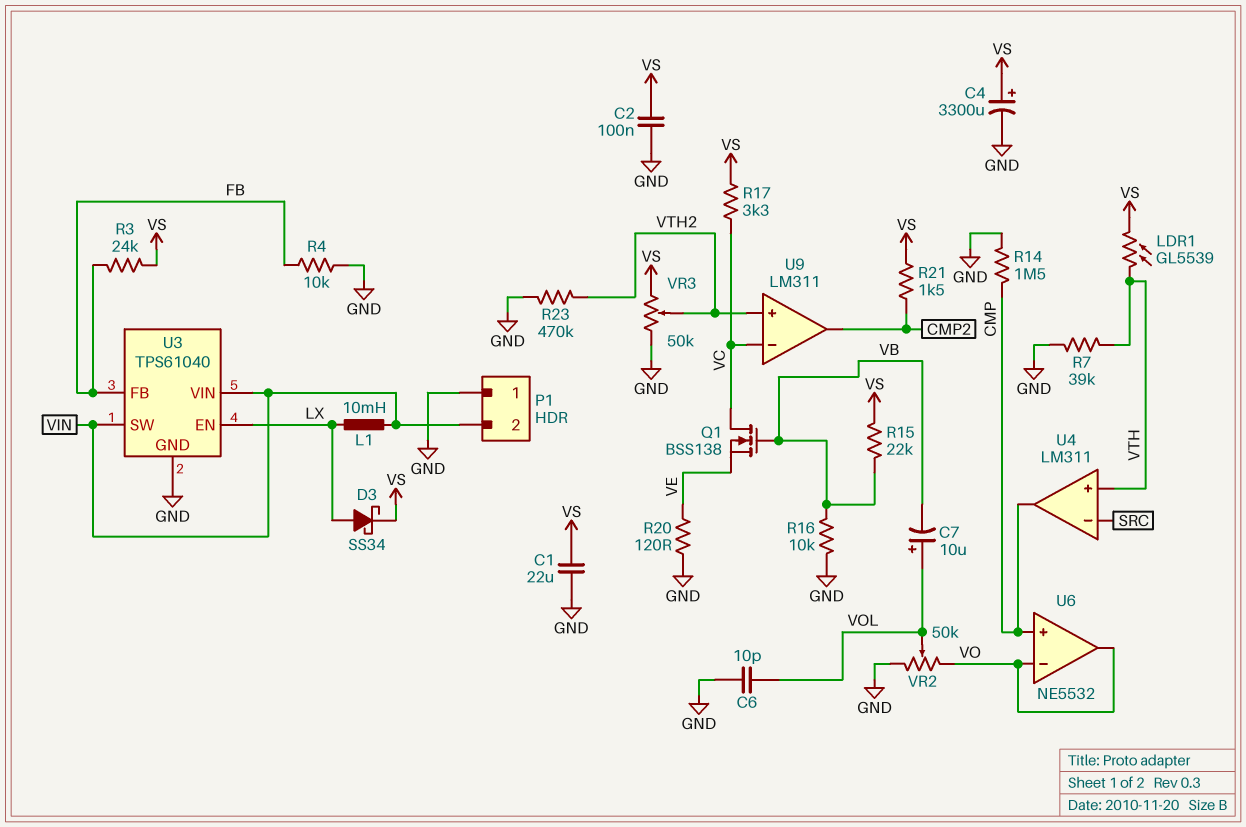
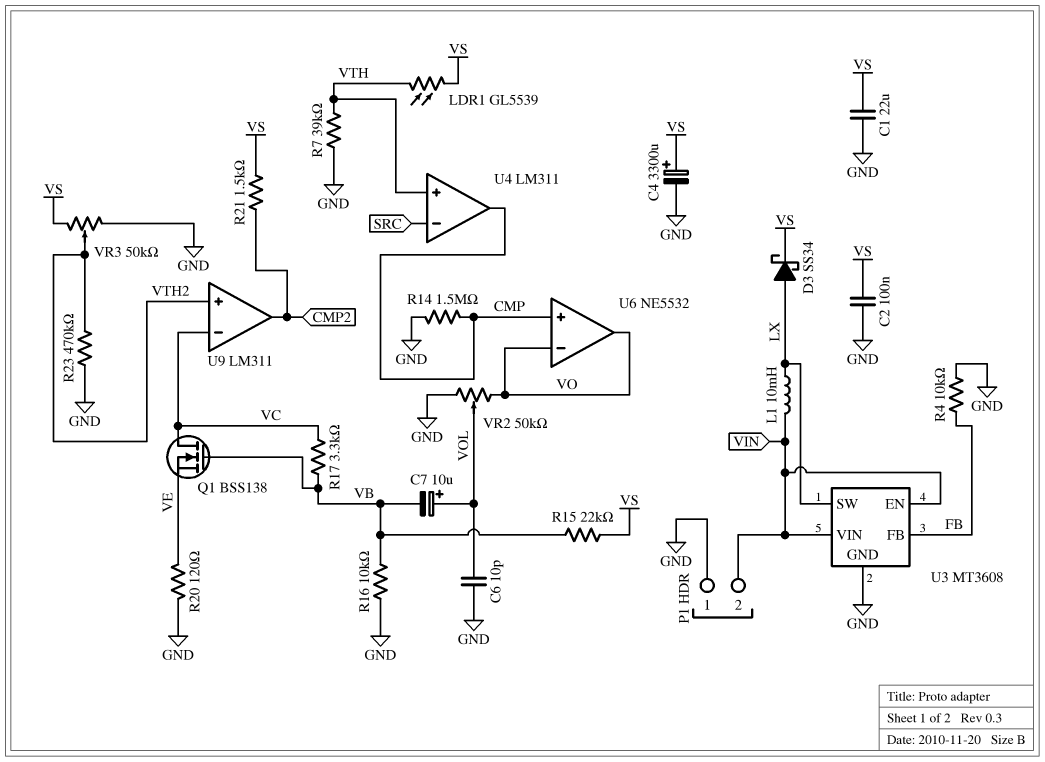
R3: 24k (FB, VS) -> none
R17: 3.3k (VC, VS) -> 3.3k (VB, VC)
U3: TPS61040 -> MT3608
U3 pin EN: LX -> VIN
U3 pin SW: VIN -> LX

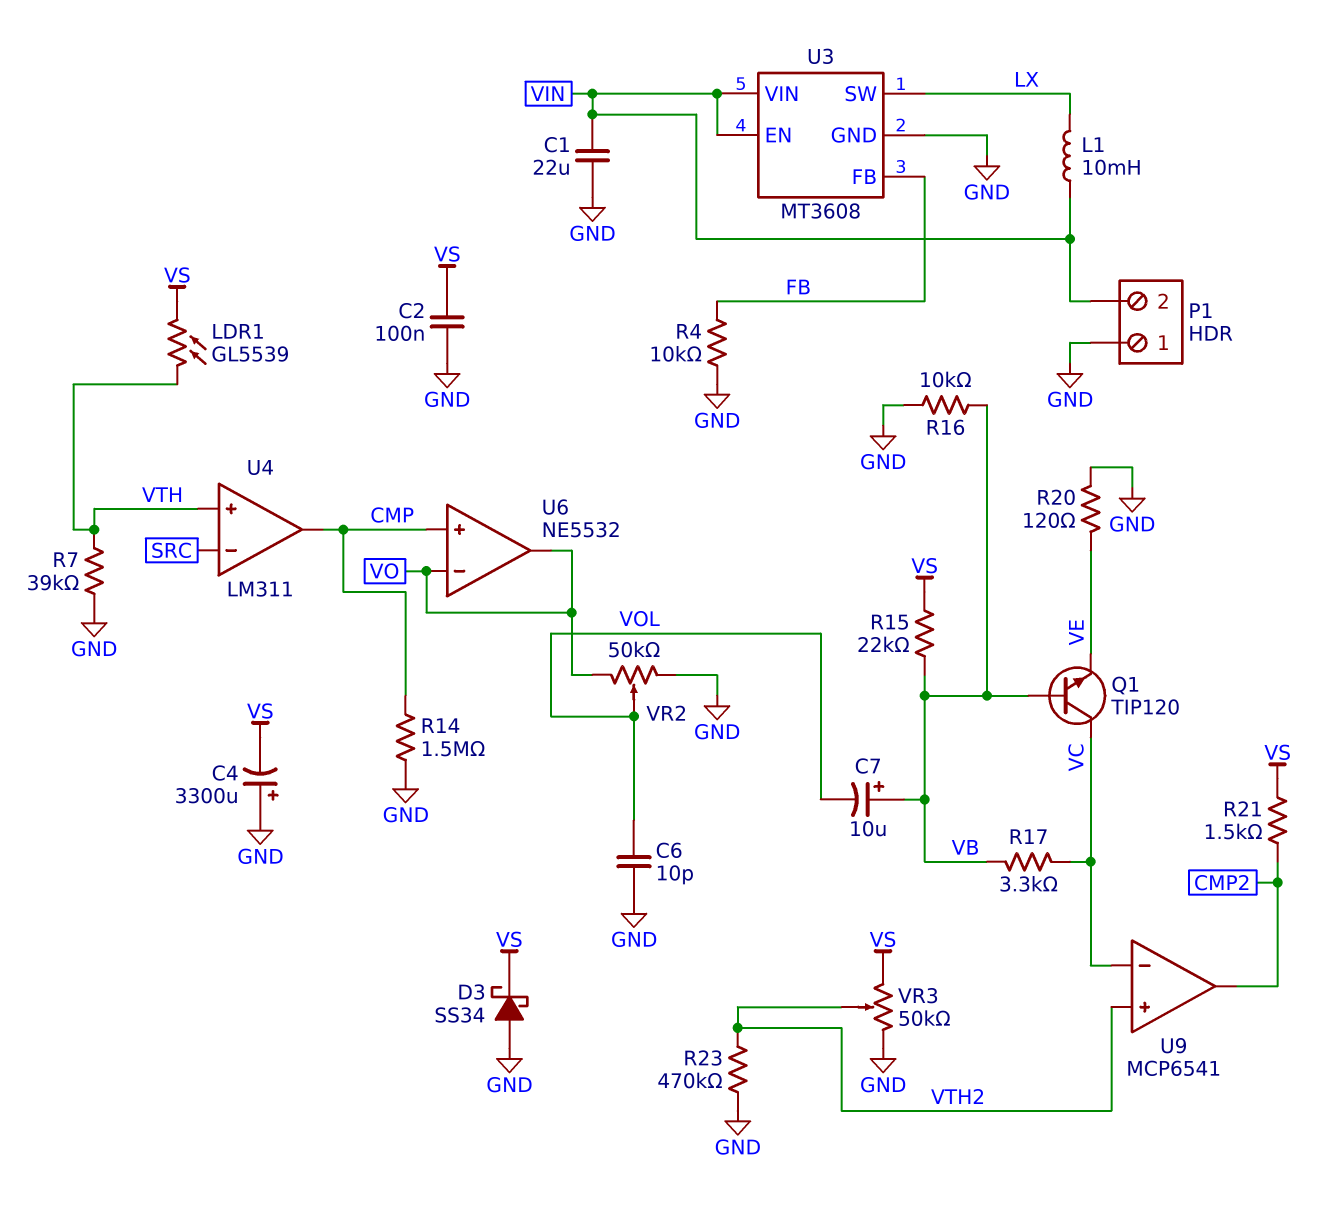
C1: 22uF (GND, VS) -> 22uF (GND, VIN)
C4: 3300uF (plus VS, minus GND) -> 3300uF (plus GND, minus VS)
C7: 10uF (plus VOL, minus VB) -> 10uF (plus VB, minus VOL)
D3: schottky SS34 (A LX, K VS) -> schottky SS34 (A GND, K VS)
Q1: NMOS BSS138 (G VB, D VC, S VE) -> NPN TIP120 (B VB, C VC, E VE)
U9: LM311 -> MCP6541

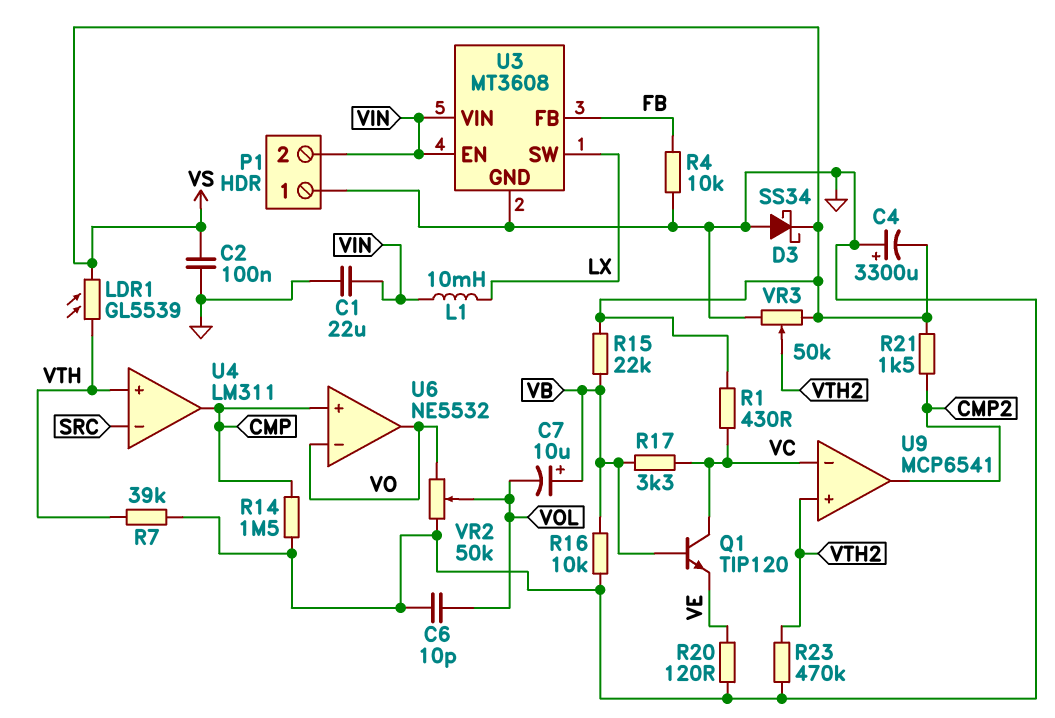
R1: none -> 430 (VC, VS)

